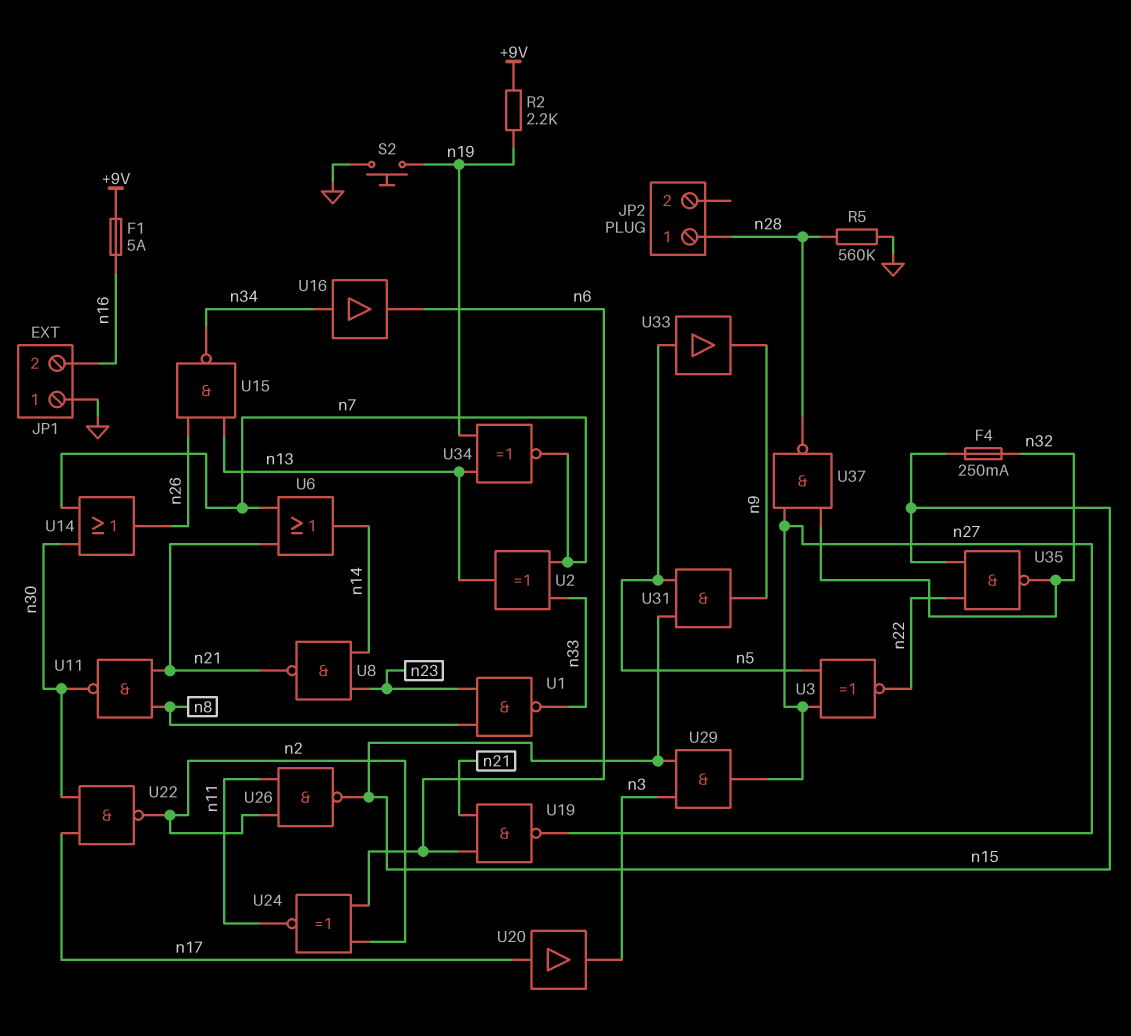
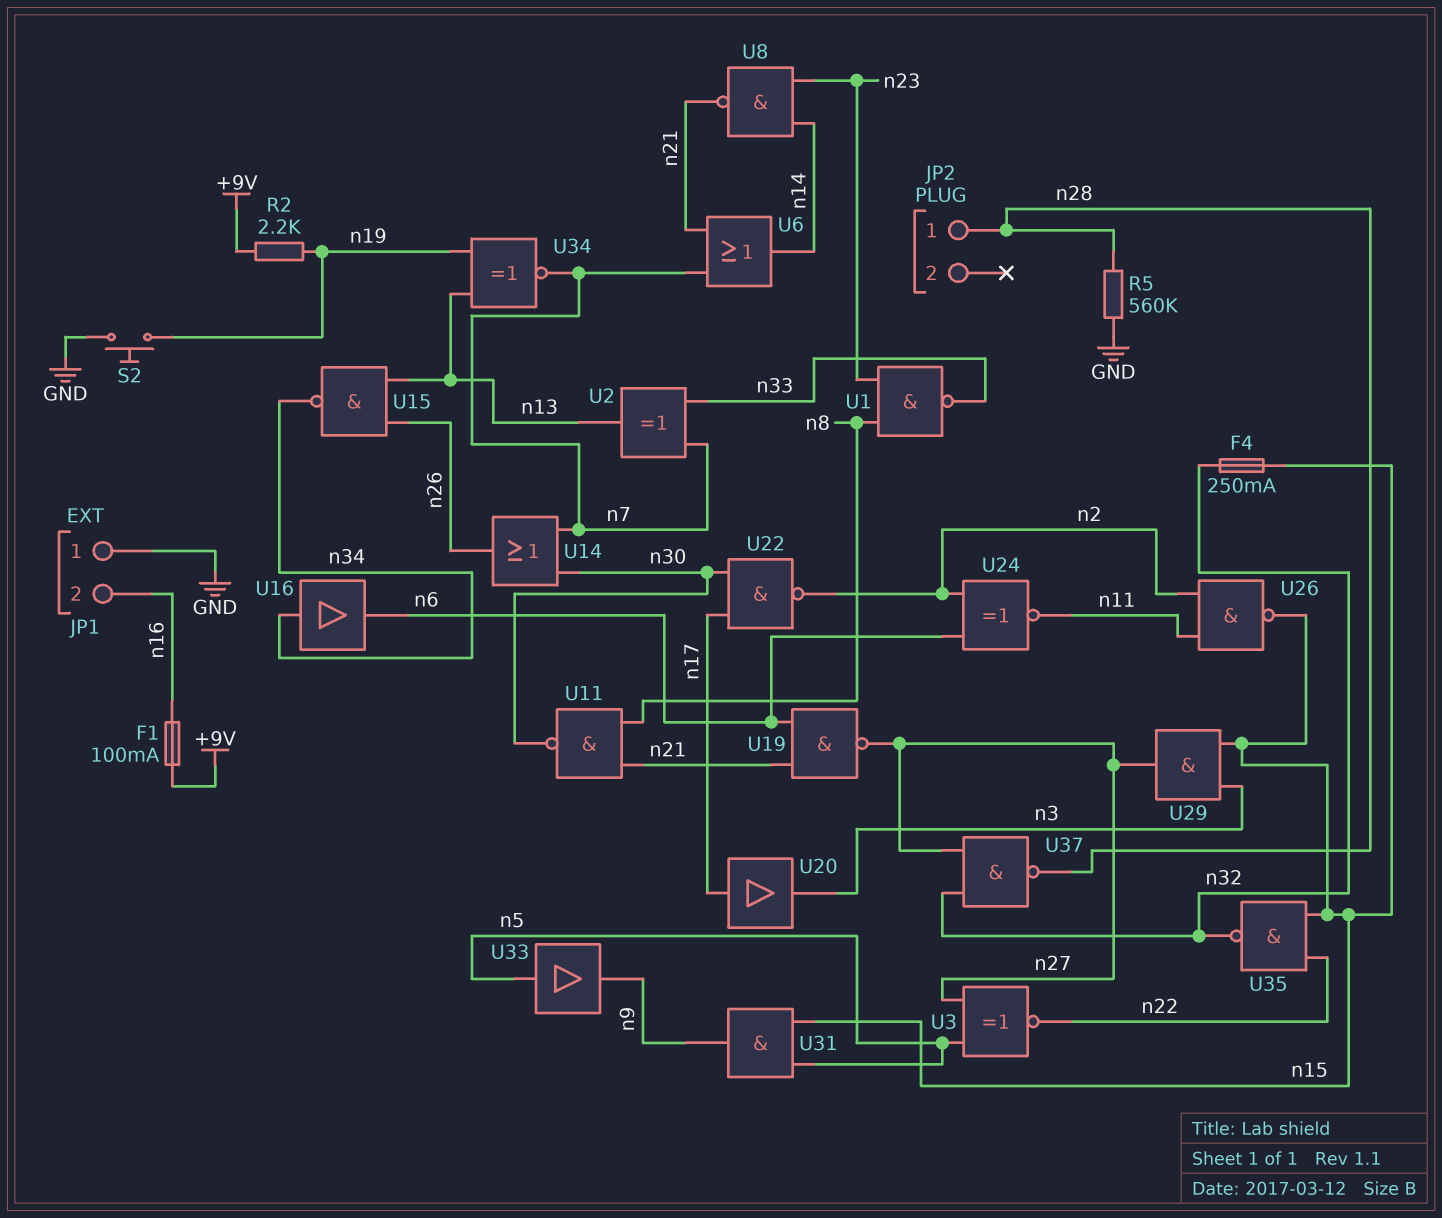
F1: 5A (+9V, n16) -> 100mA (+9V, n16)

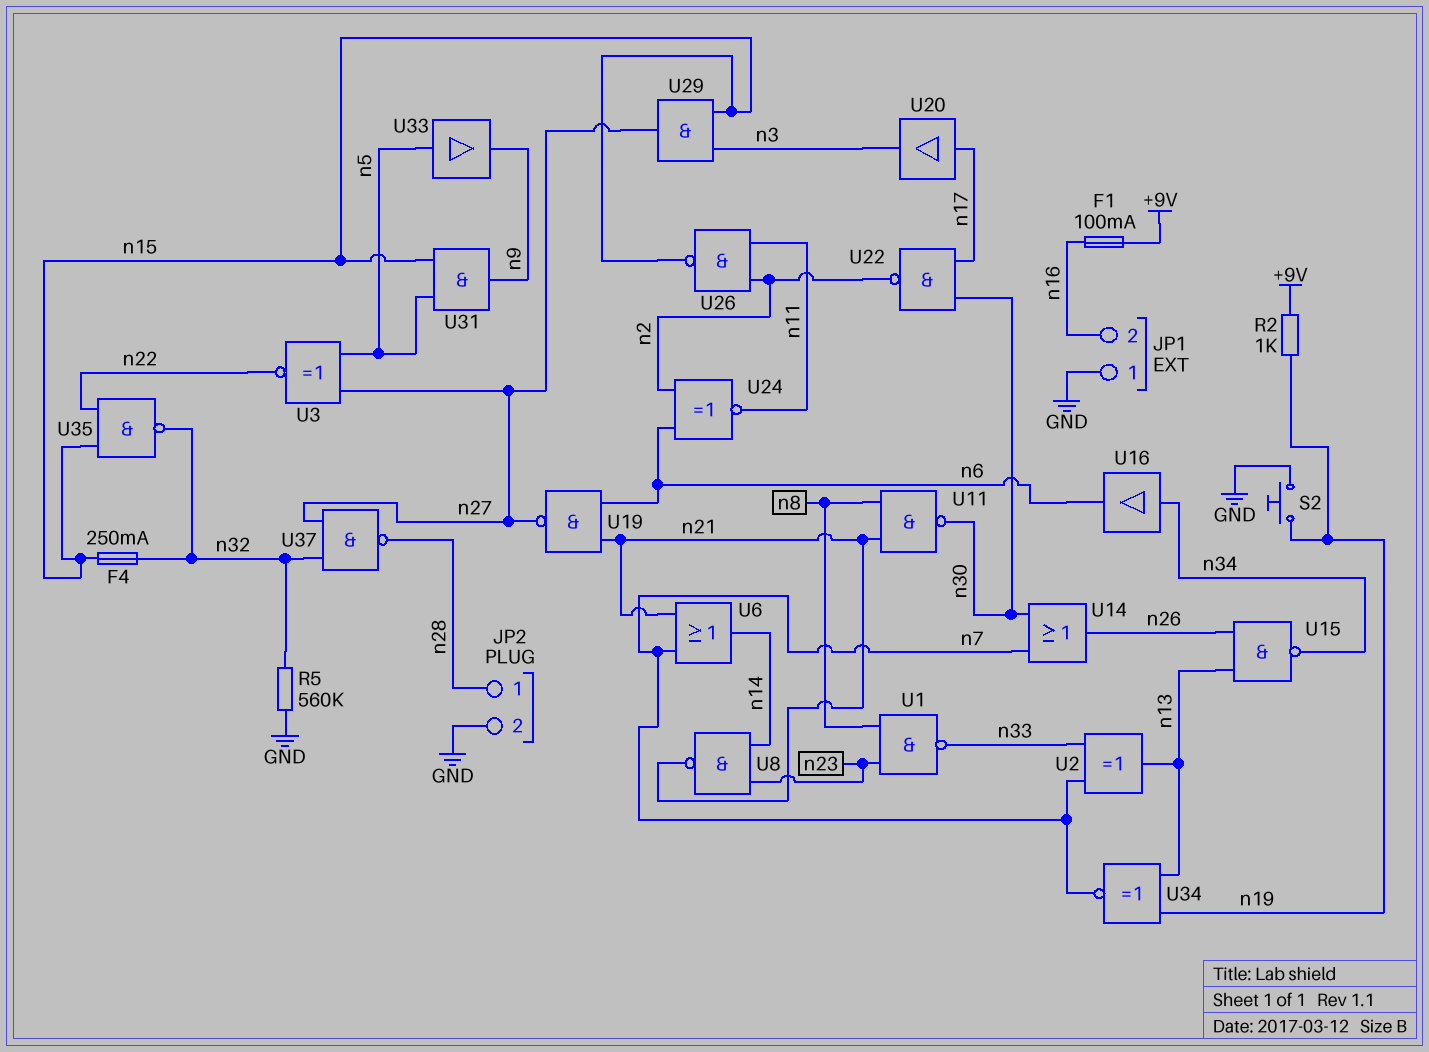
JP2 pin 2: none -> GND
R2: 2.2k (+9V, n19) -> 1k (+9V, n19)
R5: 560k (GND, n28) -> 560k (GND, n32)

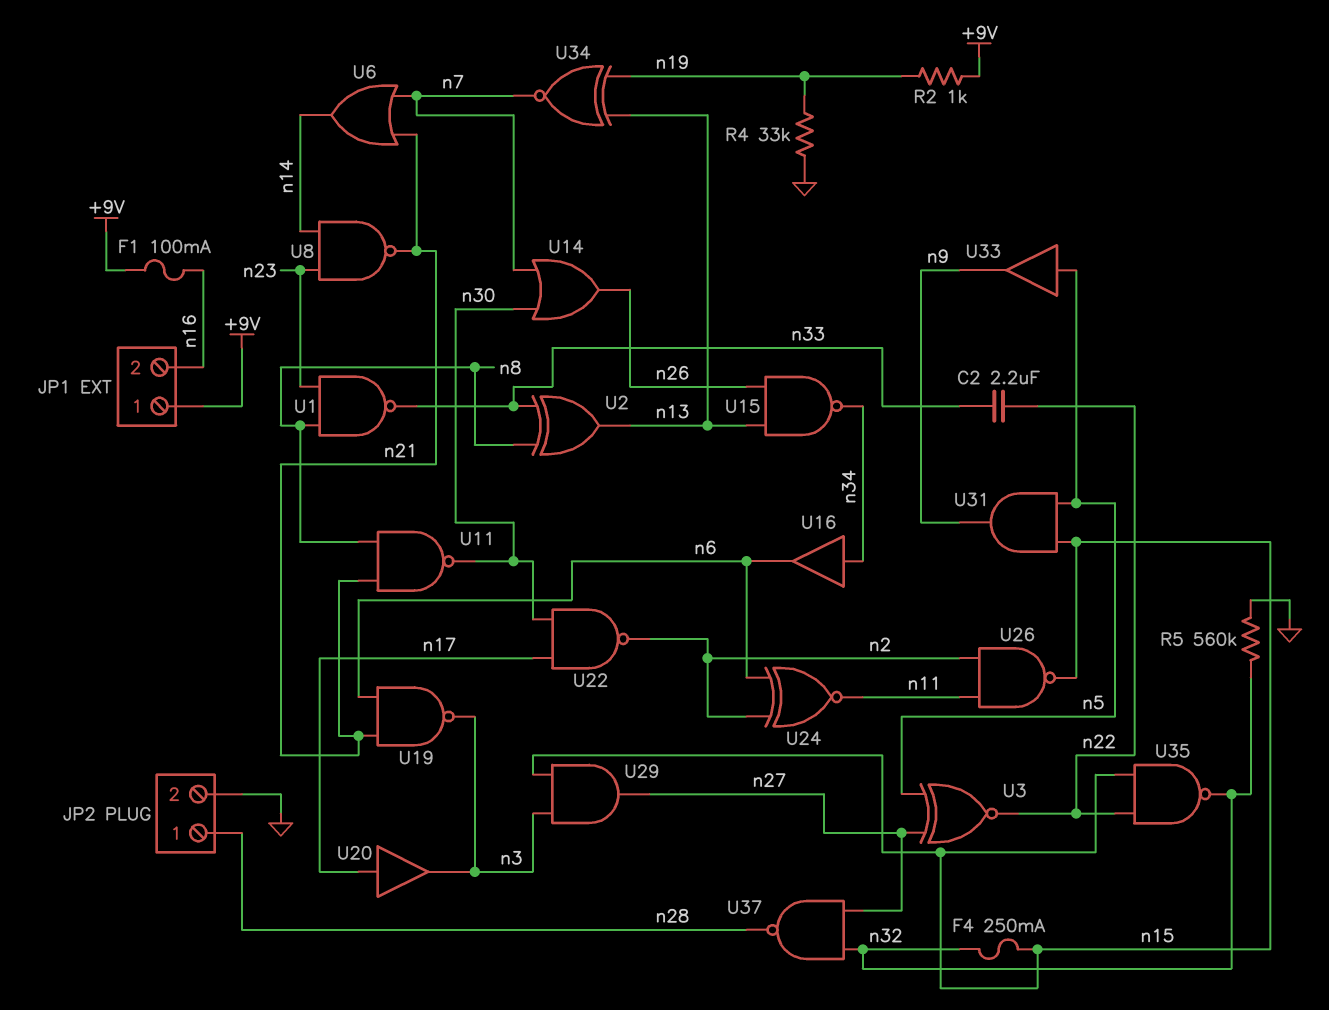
C2: none -> 2.2uF (n22, n33)
JP1 pin 1: GND -> +9V
R4: none -> 33k (GND, n19)
S2: button (GND, n19) -> none
U2: XOR (in n7, in n33, out n13) -> XOR (in n8, in n33, out n13)
U19: NAND (in n6, in n21, out n27) -> NAND (in n6, in n21, out n3)

